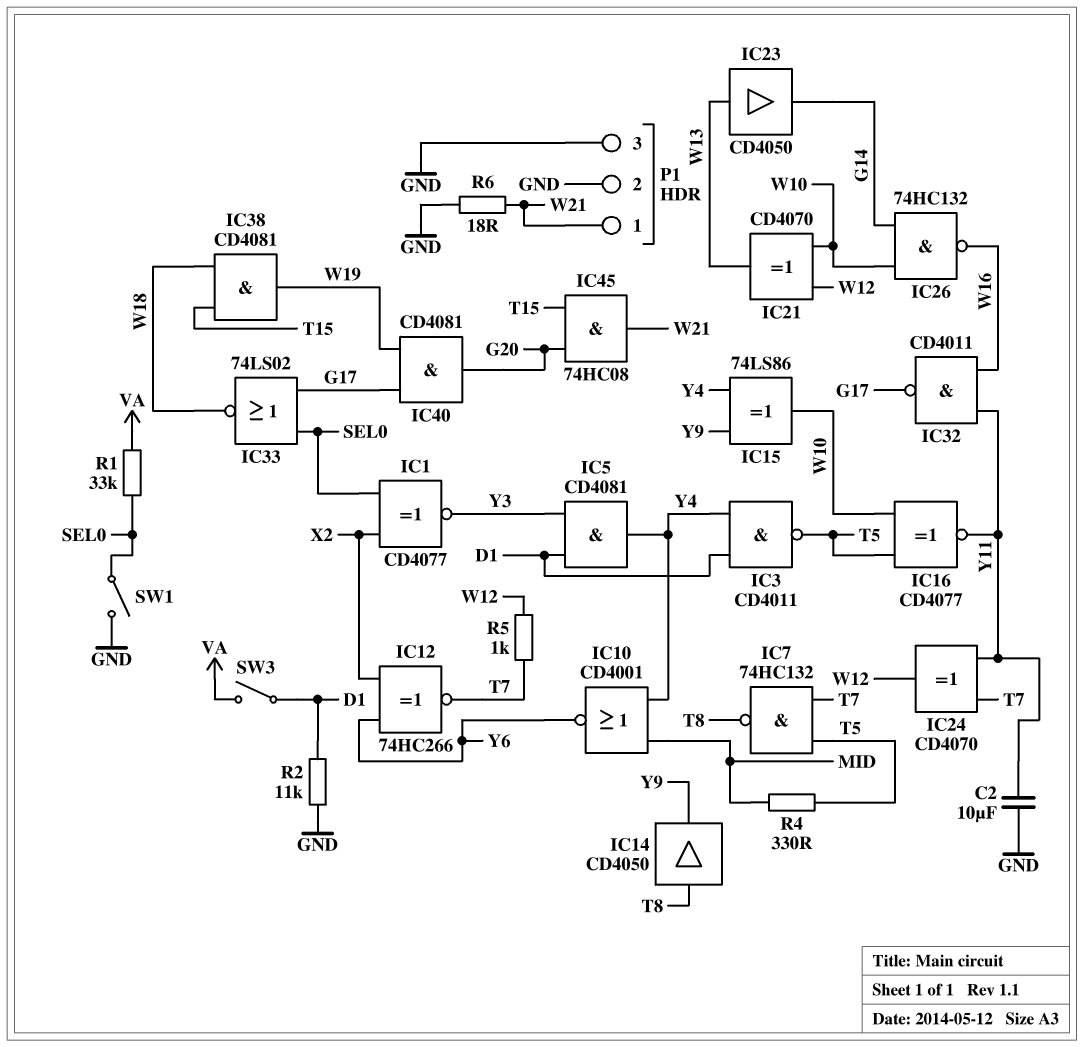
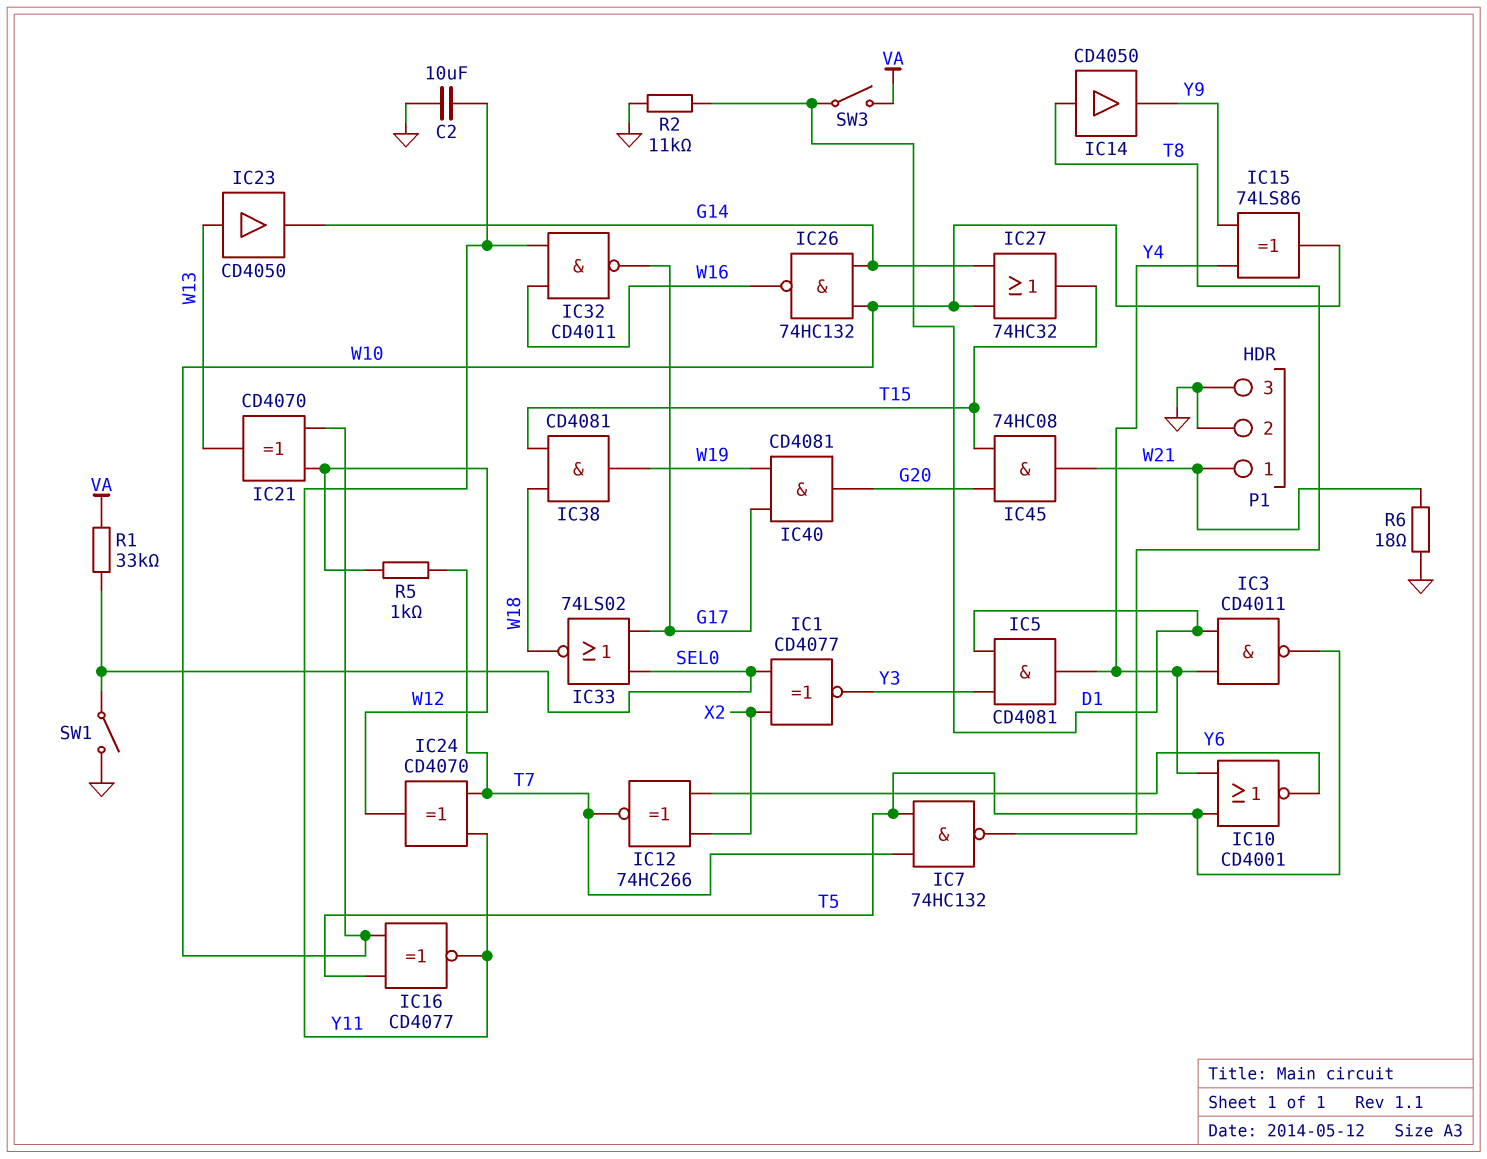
IC10: NOR CD4001 (in MID, in Y4, out Y6) -> NOR CD4001 (in T5, in Y4, out Y6)
IC27: none -> OR 74HC32 (in G14, in W10, out T15)
R4: 330 (MID, T5) -> none

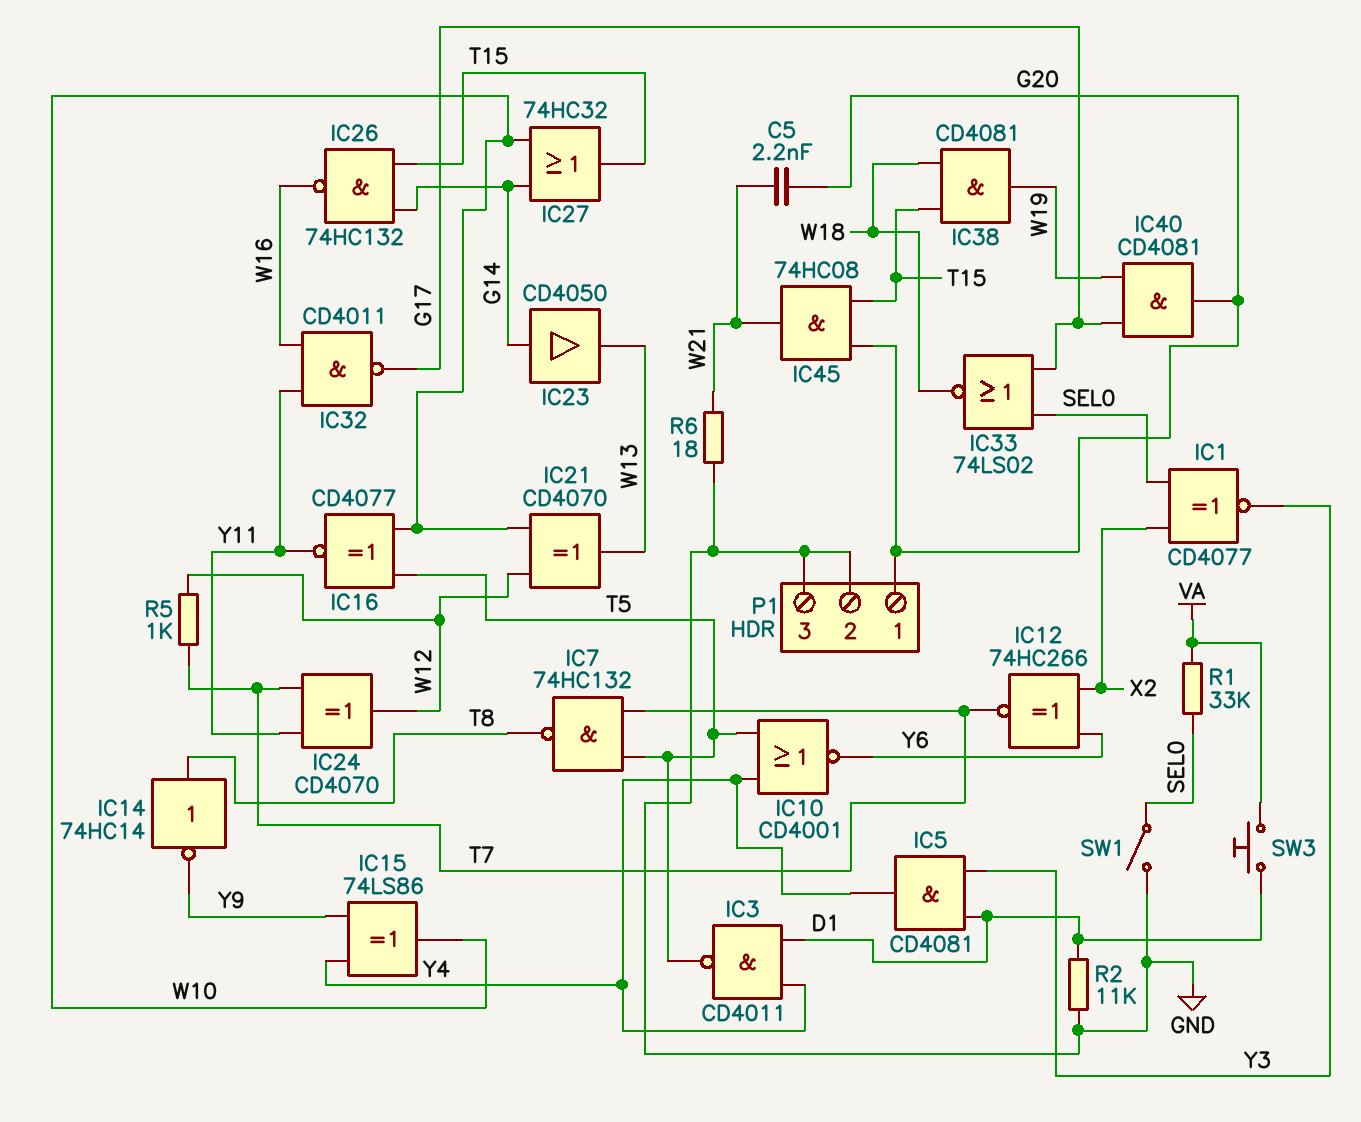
C2: 10uF (GND, Y11) -> none
C5: none -> 2.2nF (G20, W21)
IC14: buffer CD4050 (in T8, out Y9) -> NOT 74HC14 (in T8, out Y9)
IC23: buffer CD4050 (in W13, out G14) -> buffer CD4050 (in G14, out W13)
IC26: NAND 74HC132 (in G14, in W10, out W16) -> NAND 74HC132 (in G14, in T15, out W16)
P1 pin 1: W21 -> G20
SW3: switch (D1, VA) -> button (D1, VA)

